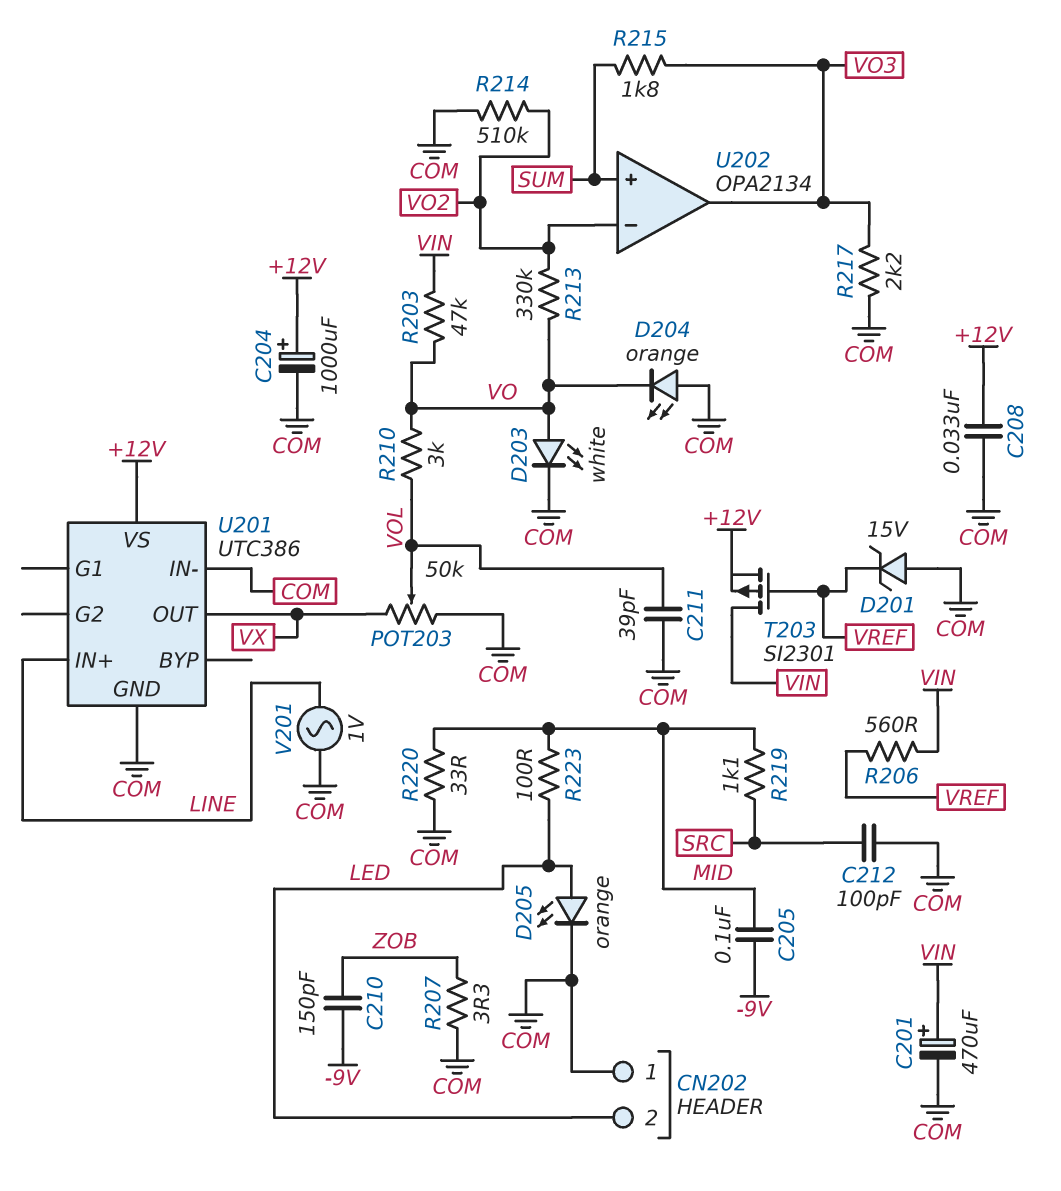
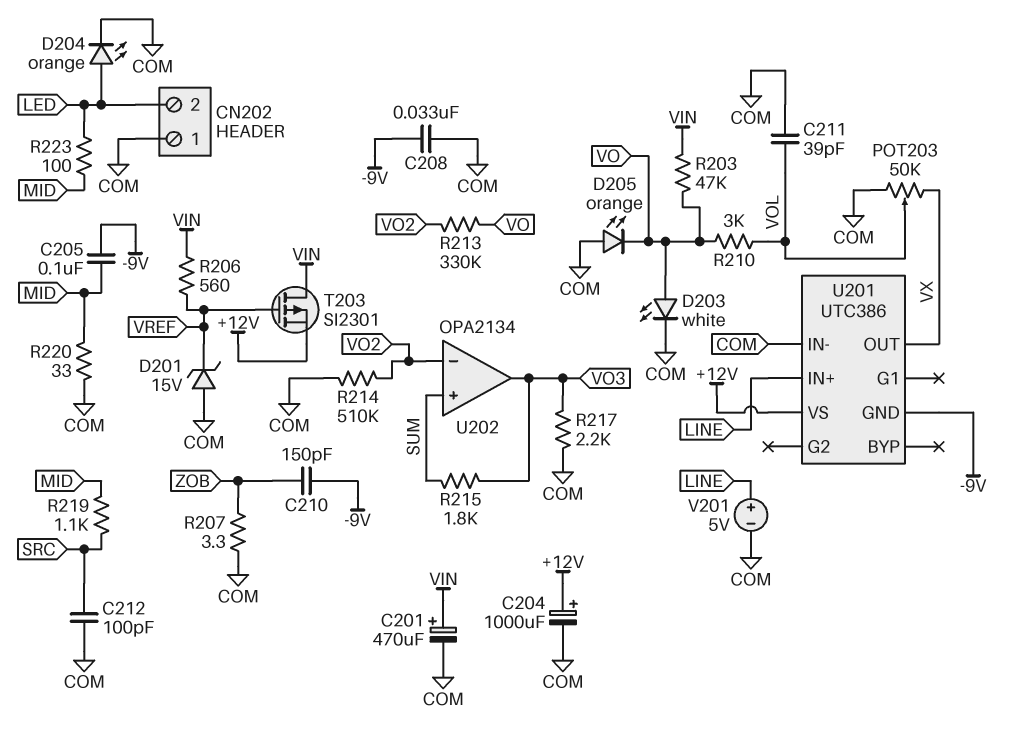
C208: 33nF (+12V, COM) -> 33nF (-9V, COM)
D204: LED orange (A COM, K VO) -> LED orange (A LED, K COM)
D205: LED orange (A LED, K COM) -> LED orange (A COM, K VO)
U201 pin GND: COM -> -9V
V201: AC 1V (COM, LINE) -> 5V (plus LINE, minus COM)

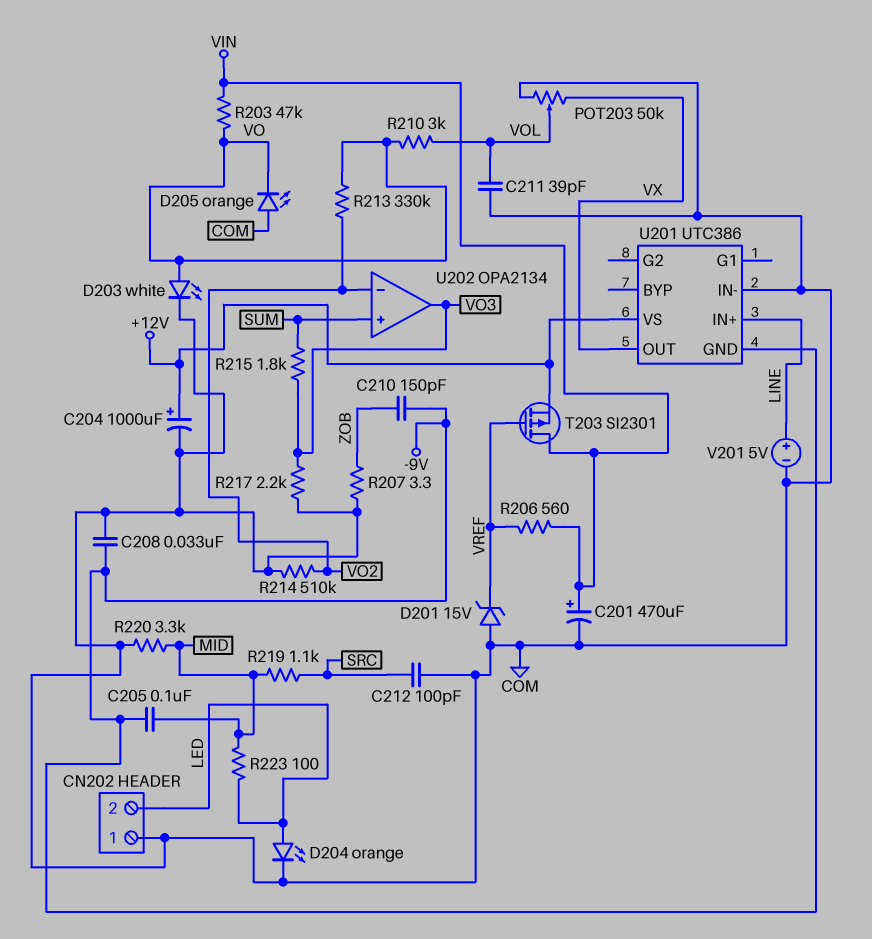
R220: 33 (COM, MID) -> 3.3k (COM, MID)

